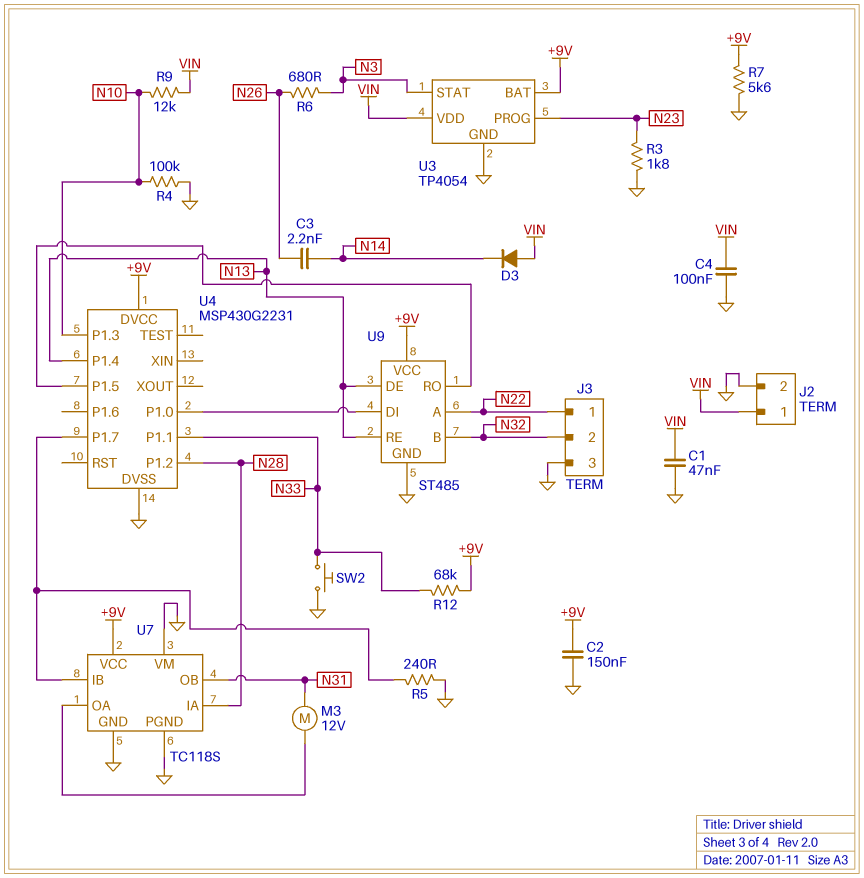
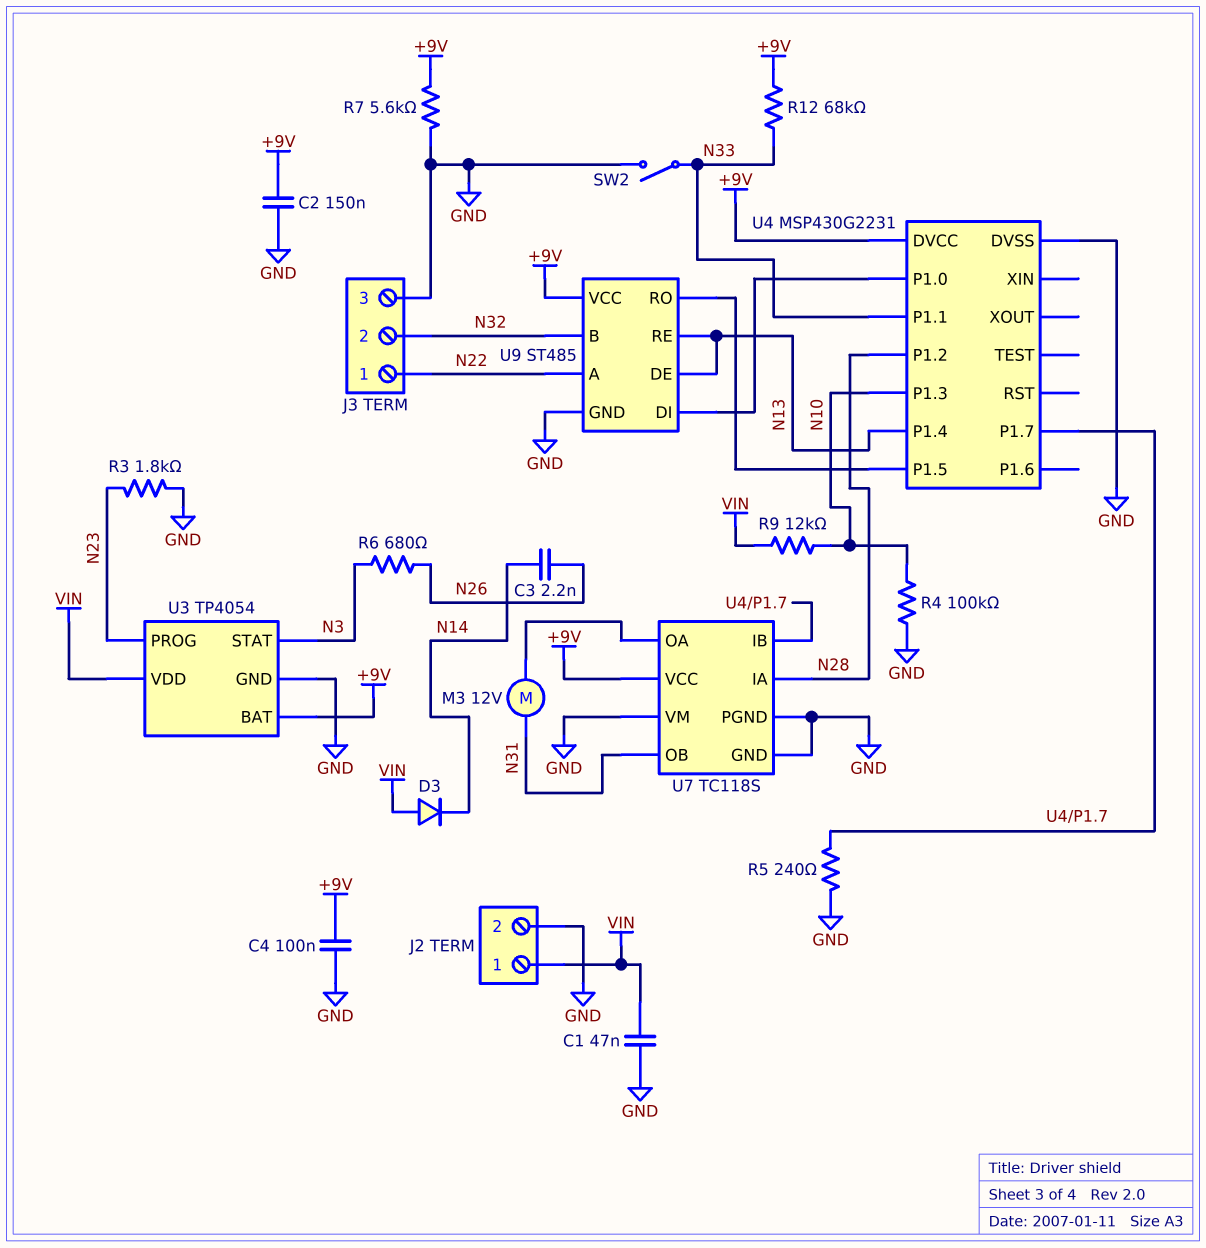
C4: 100nF (GND, VIN) -> 100nF (+9V, GND)
SW2: button (GND, N33) -> switch (GND, N33)

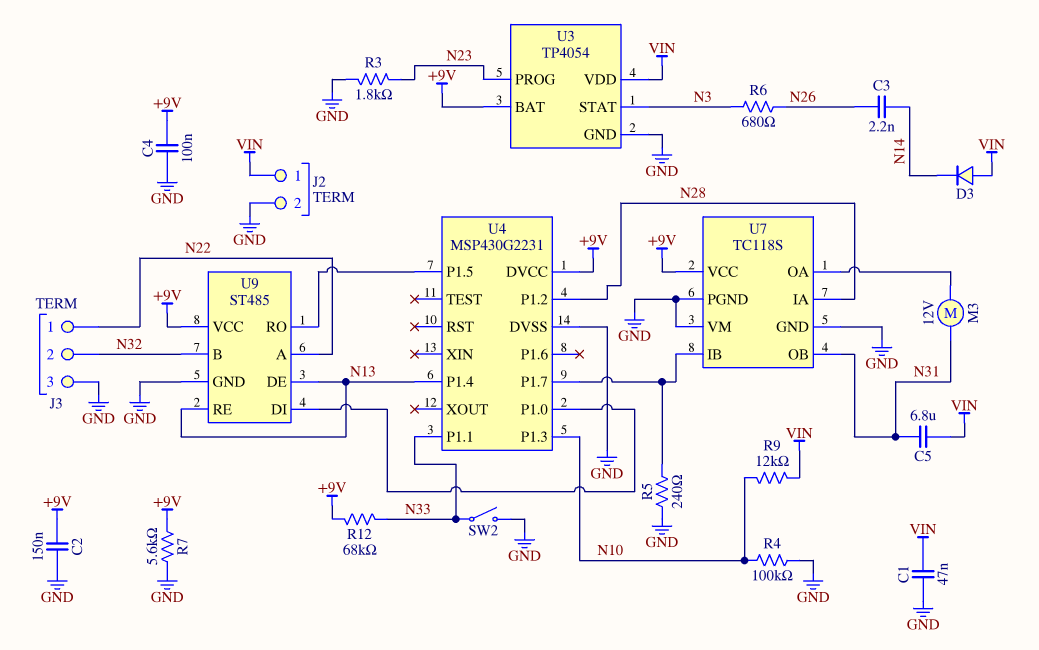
C5: none -> 6.8uF (N31, VIN)

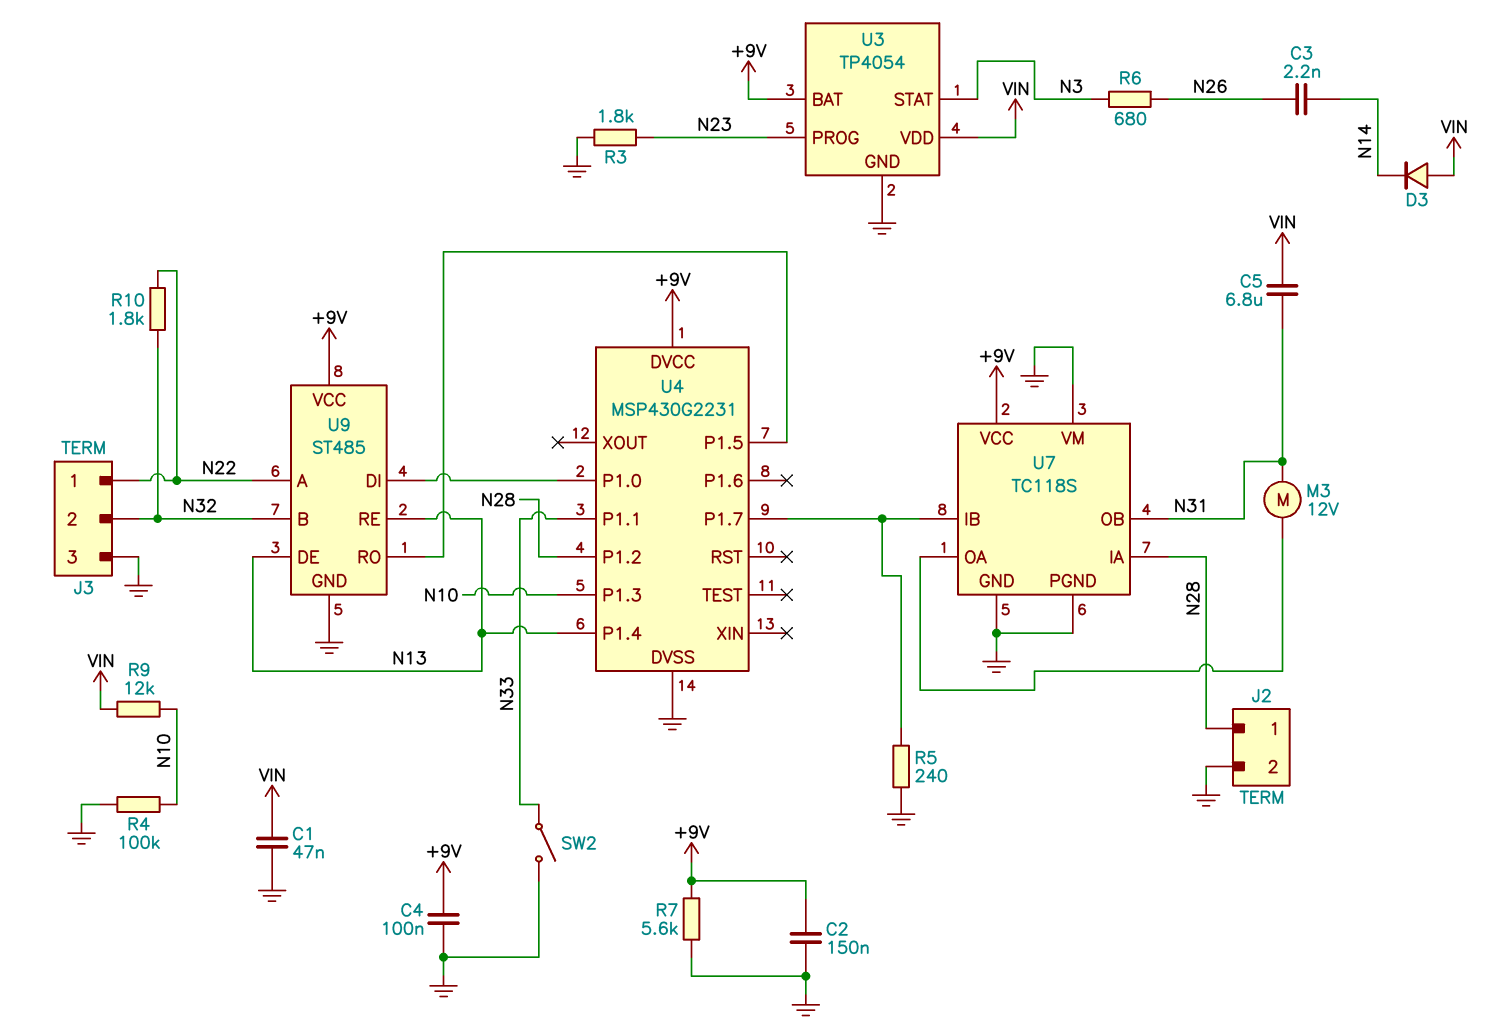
J2 pin 1: VIN -> N28
R10: none -> 1.8k (N22, N32)
R12: 68k (+9V, N33) -> none

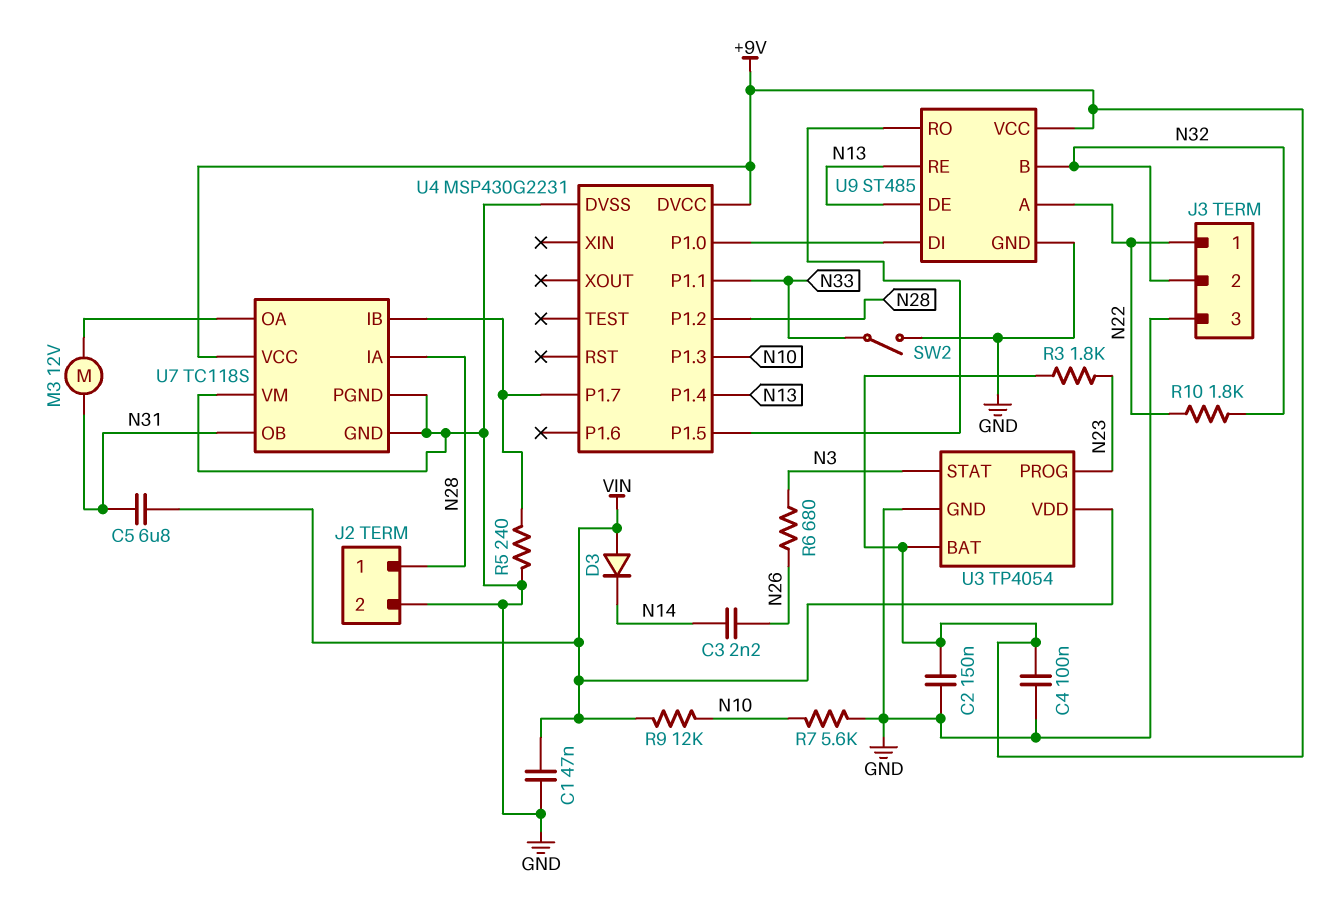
R3: 1.8k (GND, N23) -> 1.8k (+9V, N23)
R4: 100k (GND, N10) -> none
R7: 5.6k (+9V, GND) -> 5.6k (GND, N10)

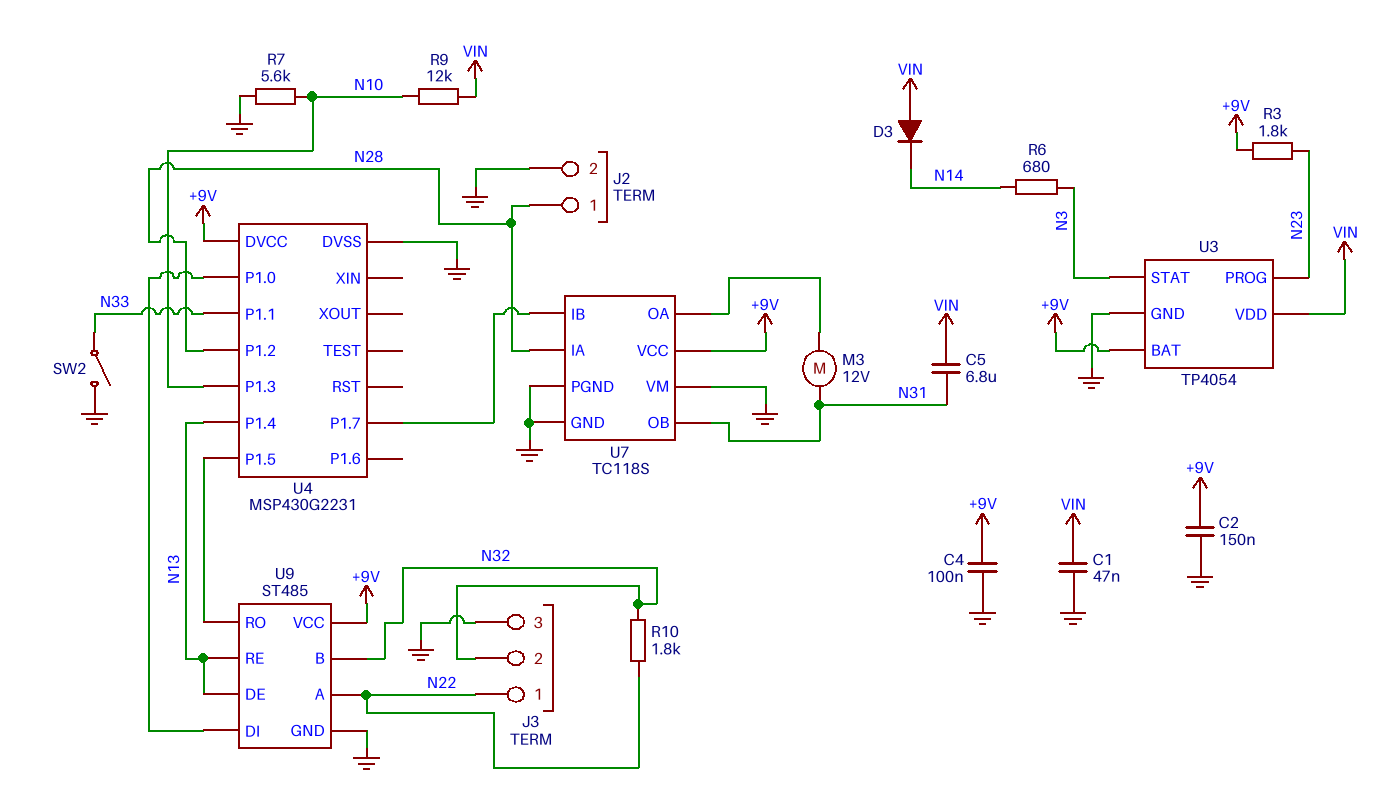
C3: 2.2nF (N14, N26) -> none
R5: 240 (GND, U4/P1.7) -> none
R6: 680 (N3, N26) -> 680 (N3, N14)

